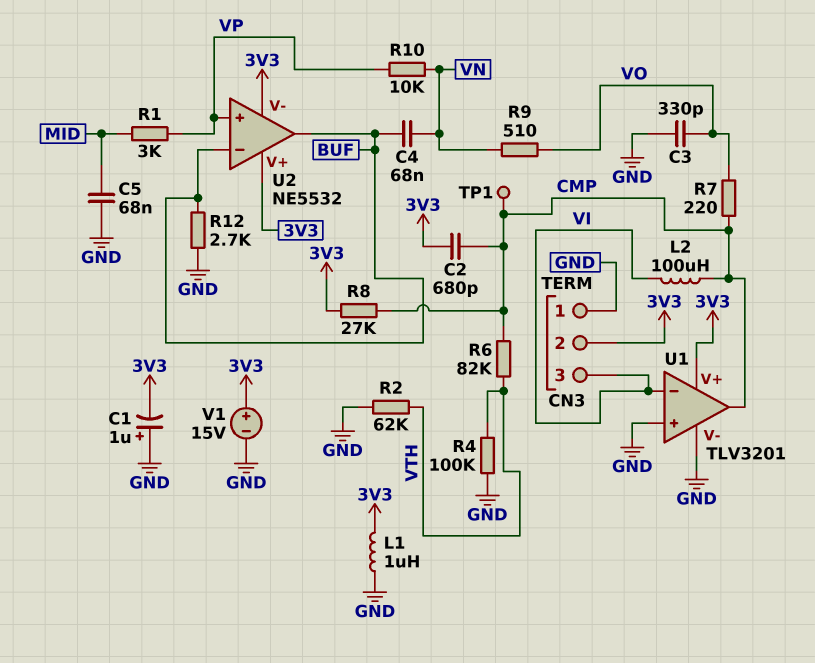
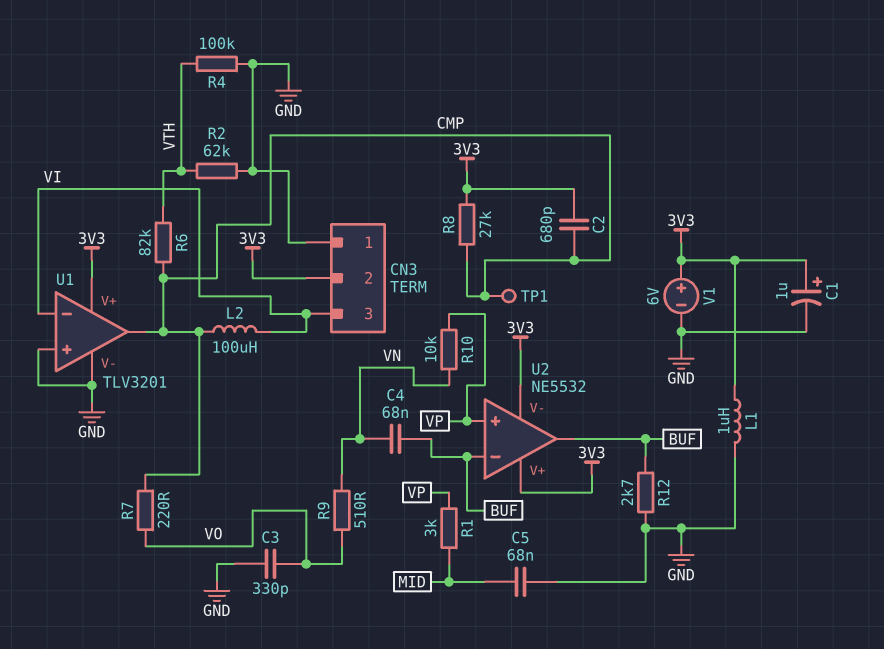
C1: 1uF (plus GND, minus 3V3) -> 1uF (plus 3V3, minus GND)
V1: 15V (plus 3V3, minus GND) -> 6V (plus 3V3, minus GND)

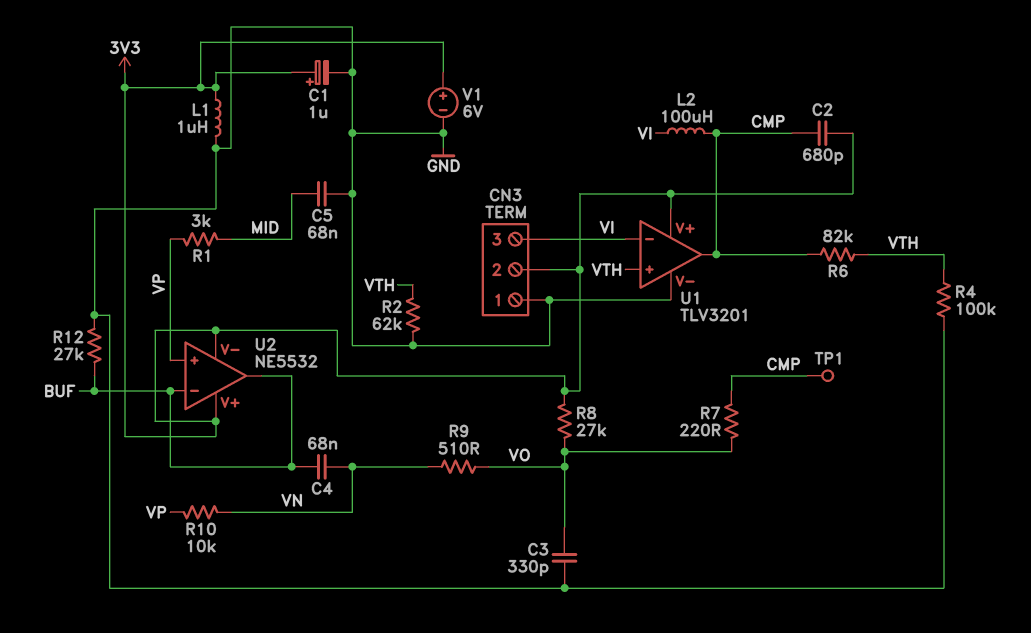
R8: 27k (3V3, CMP) -> 27k (3V3, VO)
R12: 2.7k (BUF, GND) -> 27k (BUF, GND)
U1 pin in+: GND -> VTH

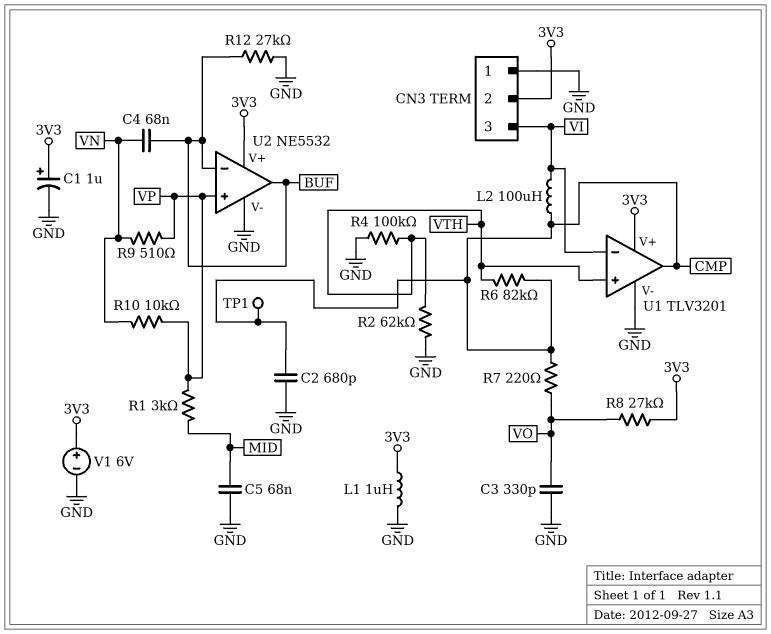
C2: 680pF (3V3, CMP) -> 680pF (CMP, GND)
R9: 510 (VN, VO) -> 510 (VN, VP)
U2 pin V-: 3V3 -> GND

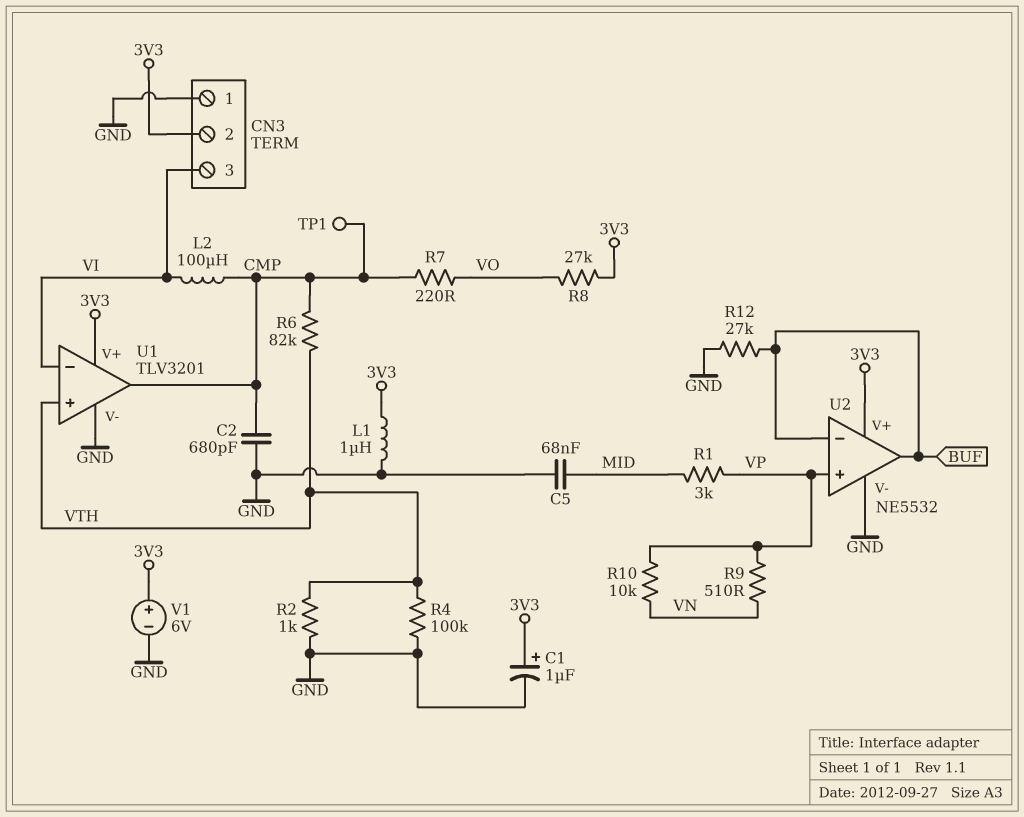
C3: 330pF (GND, VO) -> none
C4: 68nF (BUF, VN) -> none
R2: 62k (GND, VTH) -> 1k (GND, VTH)

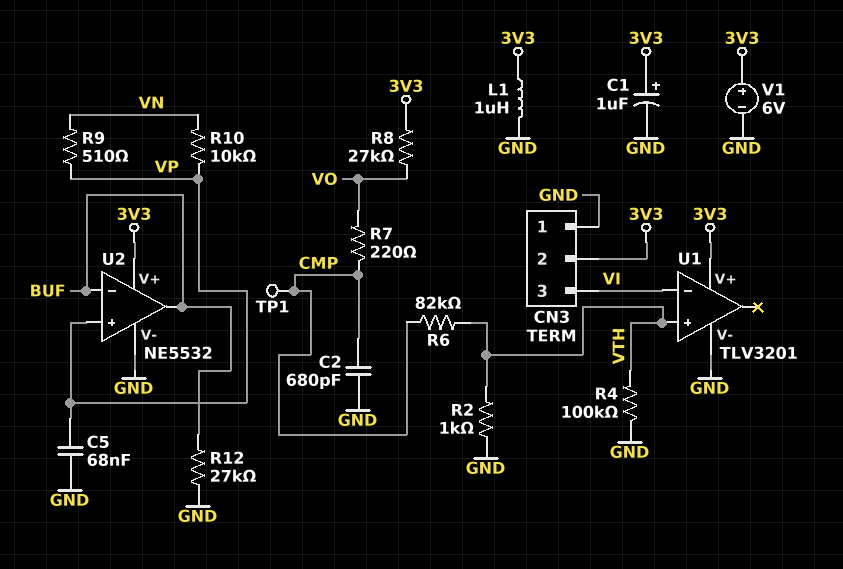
C5: 68nF (GND, MID) -> 68nF (GND, VP)
L2: 100uH (CMP, VI) -> none
R1: 3k (MID, VP) -> none
U1 pin out: CMP -> none

